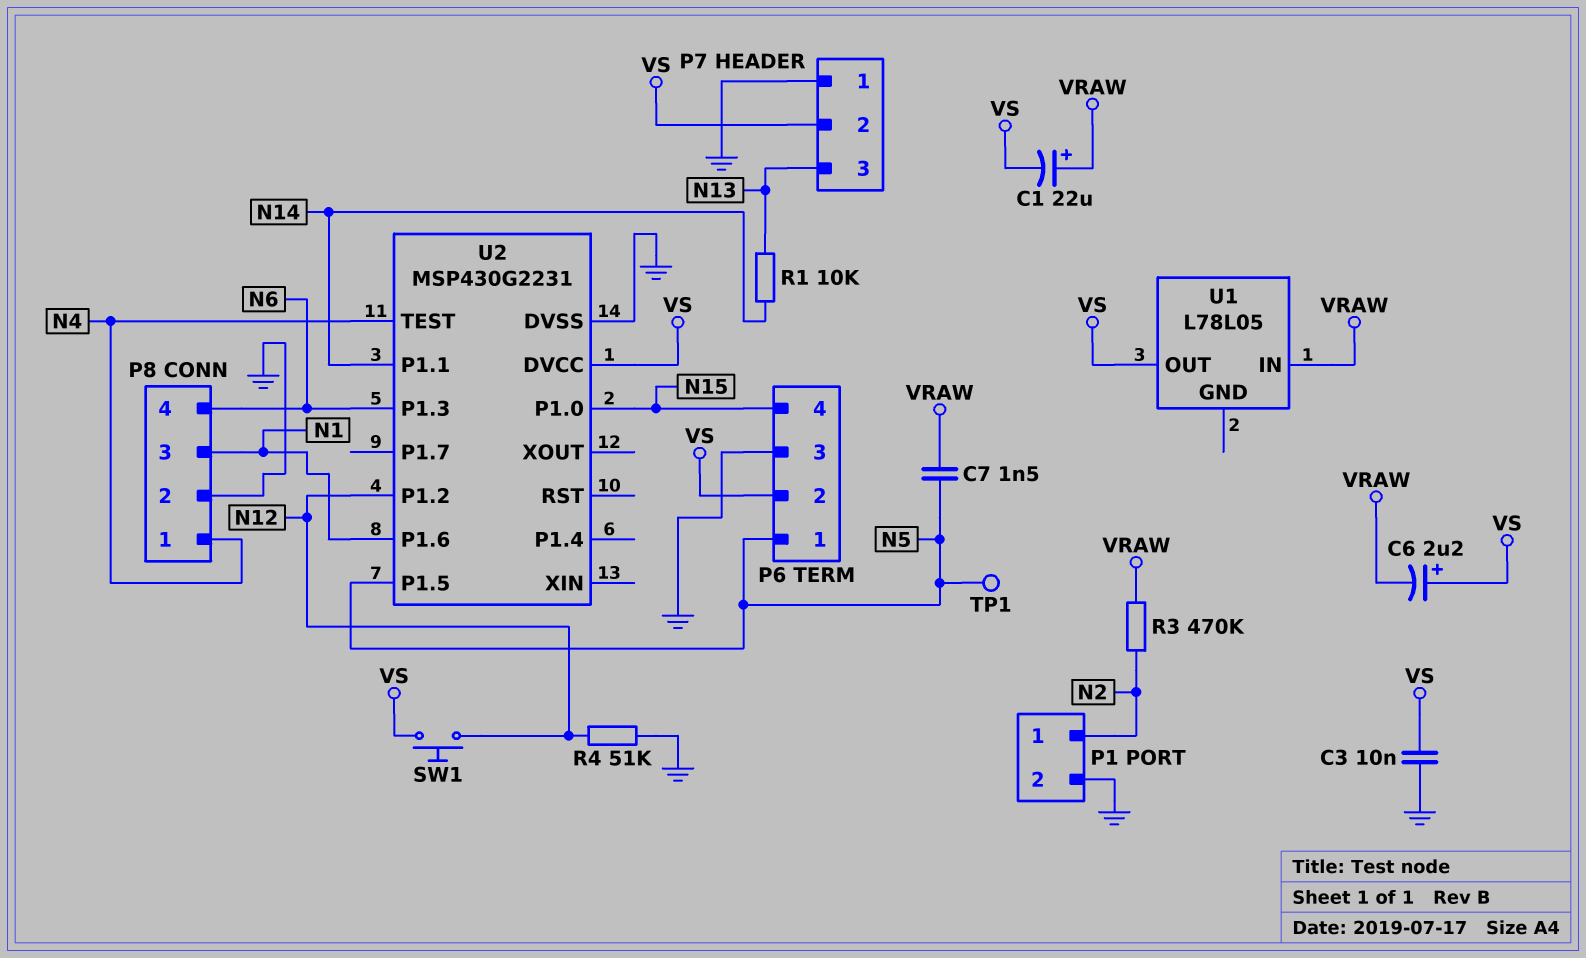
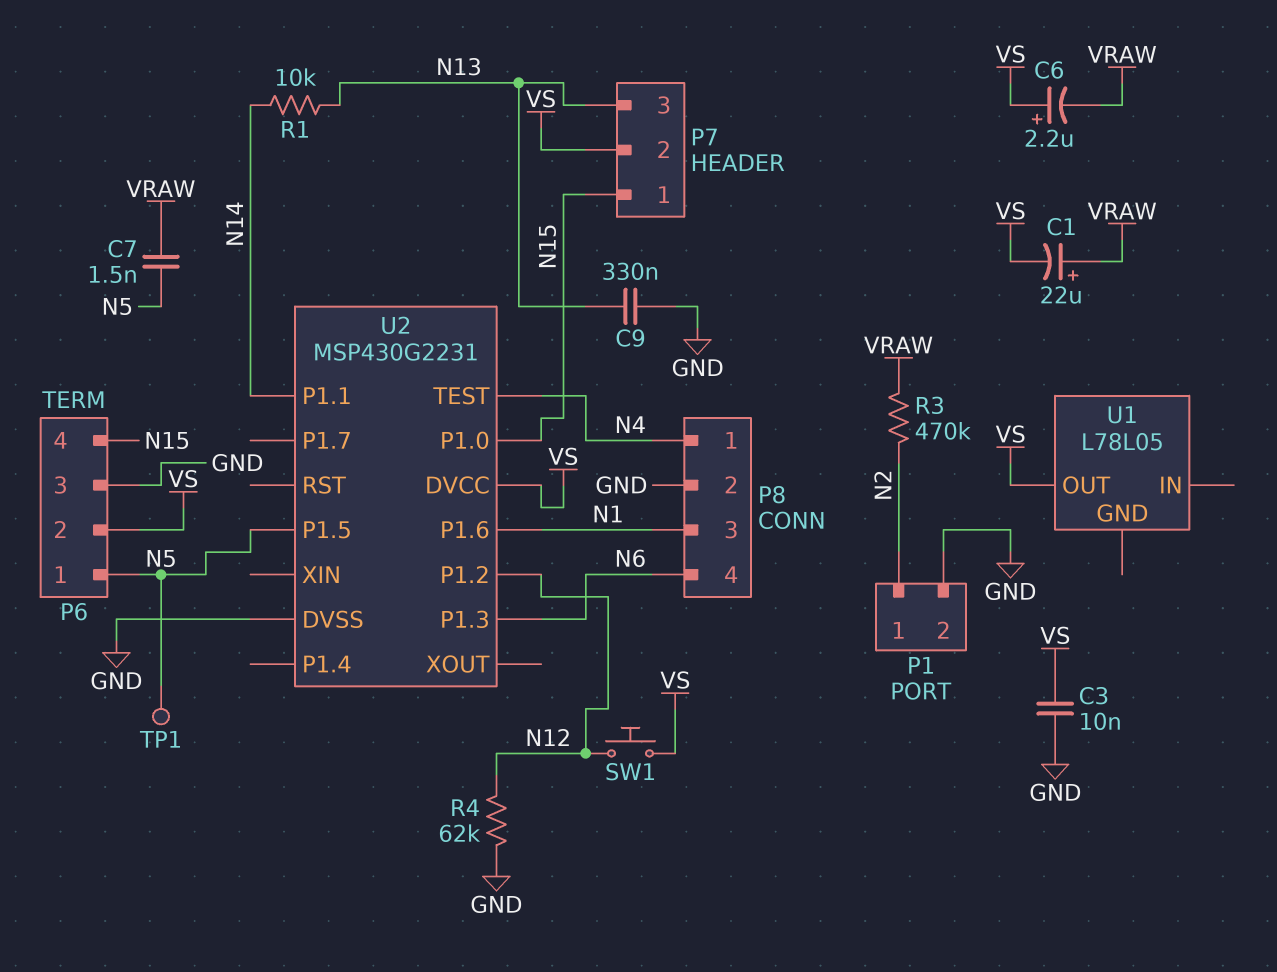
C9: none -> 330nF (GND, N13)
P7 pin 1: GND -> N15
R4: 51k (GND, N12) -> 62k (GND, N12)
U1 pin IN: VRAW -> none

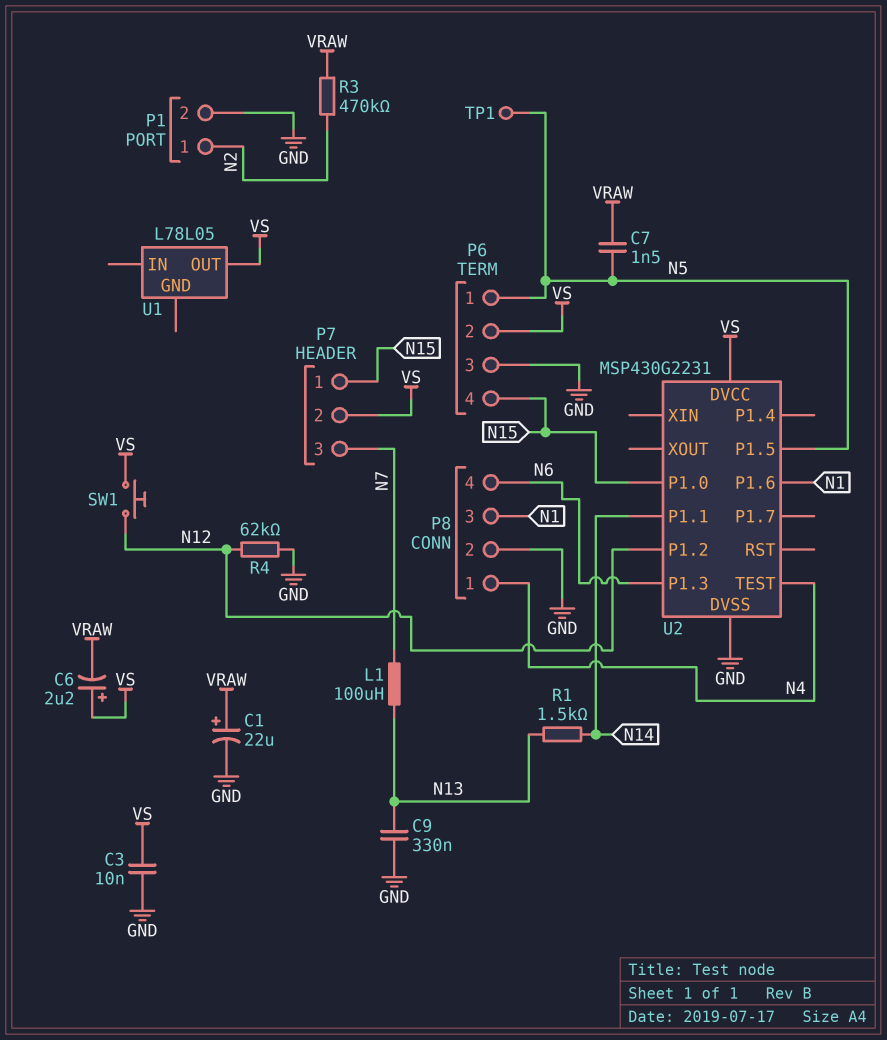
C1: 22uF (plus VRAW, minus VS) -> 22uF (plus VRAW, minus GND)
L1: none -> 100uH (N7, N13)
P7 pin 3: N13 -> N7
R1: 10k (N13, N14) -> 1.5k (N13, N14)

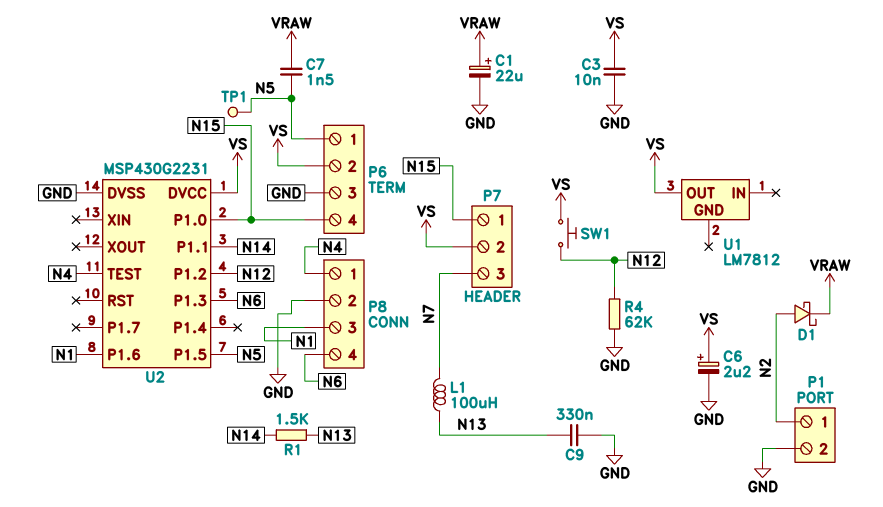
C6: 2.2uF (plus VS, minus VRAW) -> 2.2uF (plus VS, minus GND)
D1: none -> schottky (A N2, K VRAW)
R3: 470k (N2, VRAW) -> none
U1: L78L05 -> LM7812

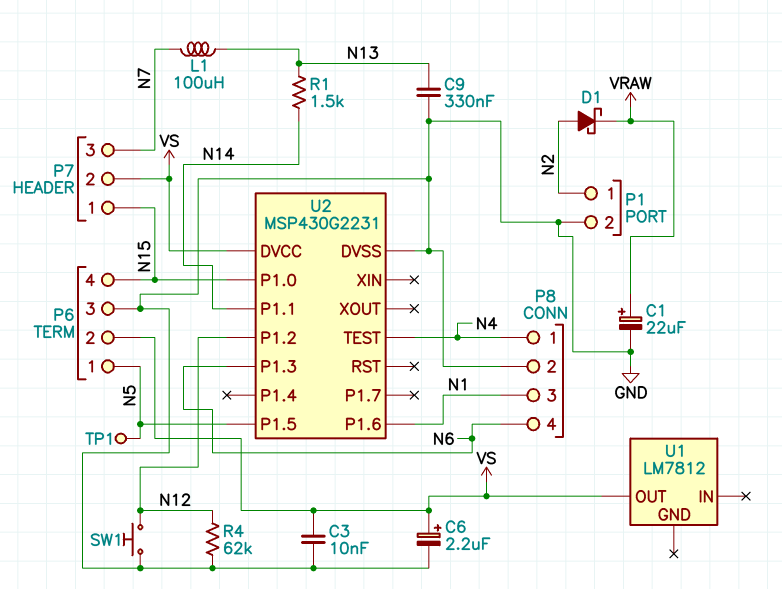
C7: 1.5nF (N5, VRAW) -> none
SW1: button (N12, VS) -> button (GND, N12)

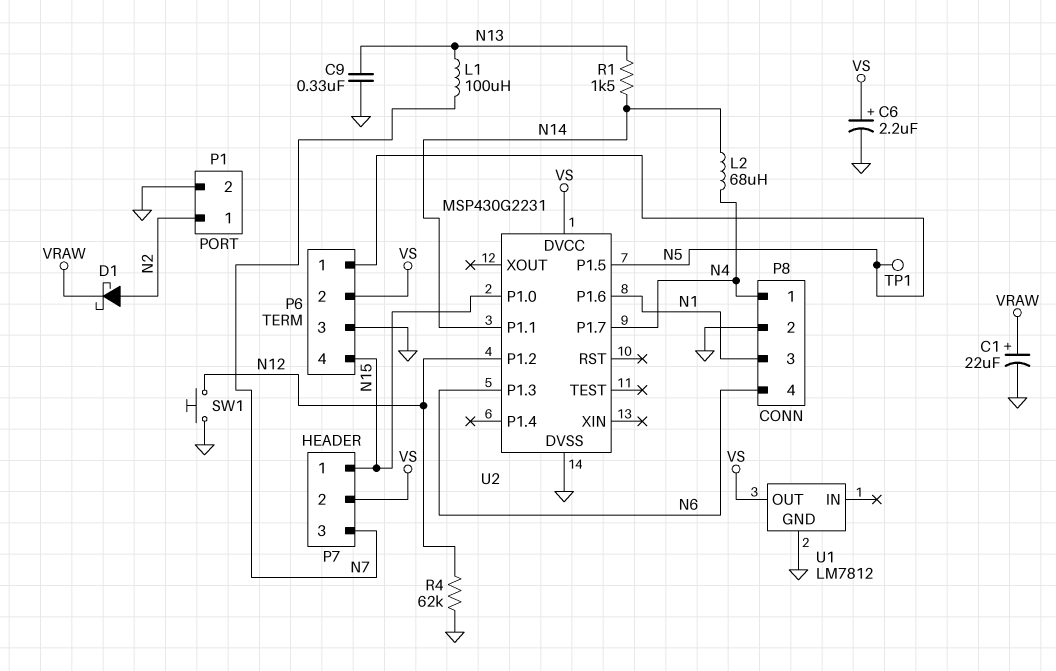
C3: 10nF (GND, VS) -> none
L2: none -> 68uH (N4, N14)
U1 pin GND: none -> GND
U2 pin P1.7: none -> N4
U2 pin TEST: N4 -> none

